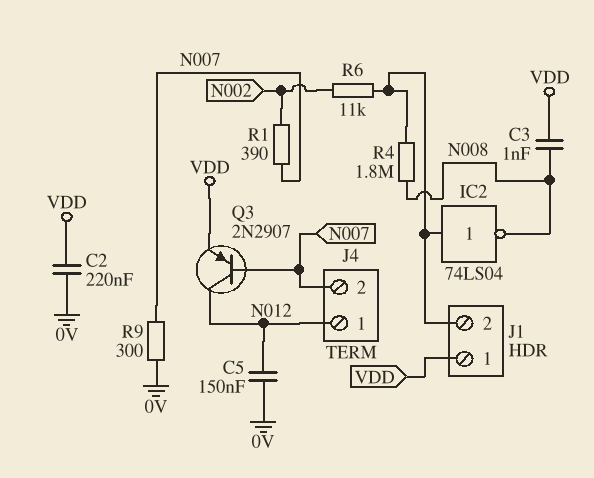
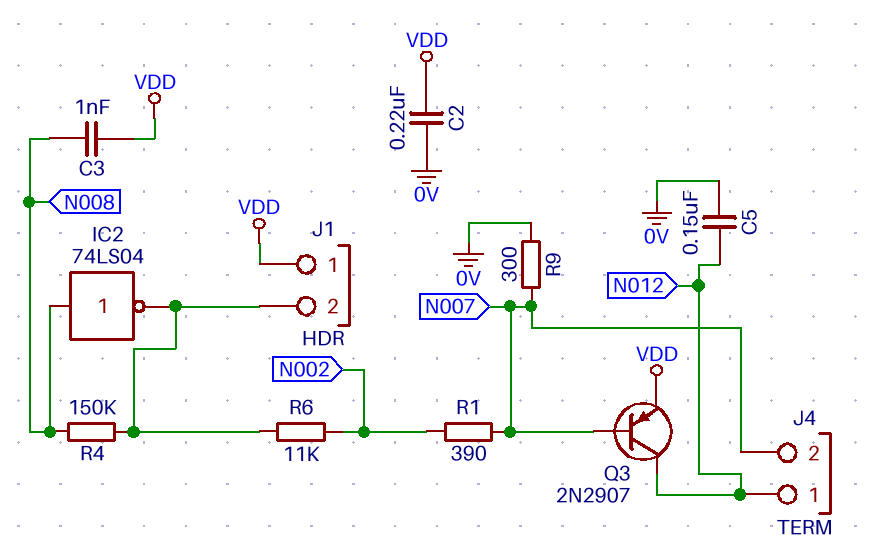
IC2: NOT 74LS04 (in J1/2, out N008) -> NOT 74LS04 (in N008, out J1/2)
R4: 1.8M (J1/2, N008) -> 150k (J1/2, N008)

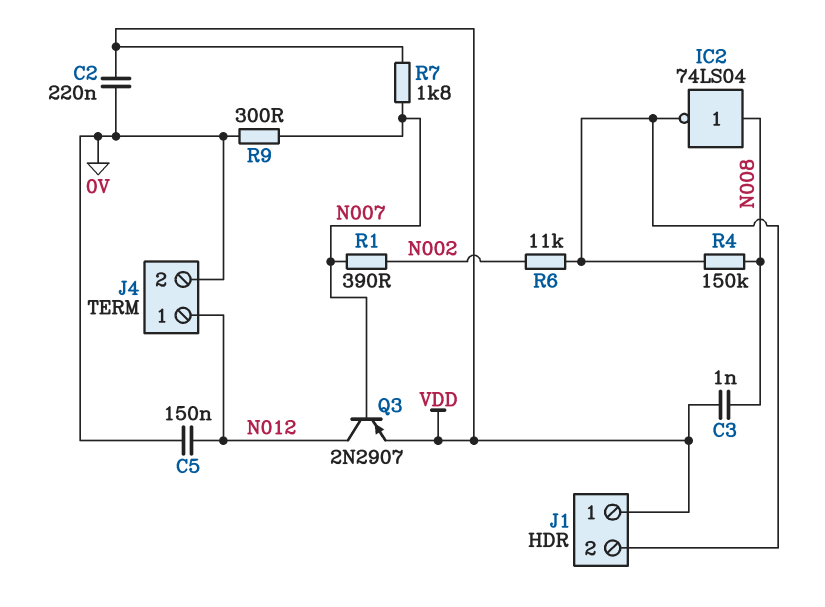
J4 pin 2: N007 -> 0V
R7: none -> 1.8k (N007, VDD)

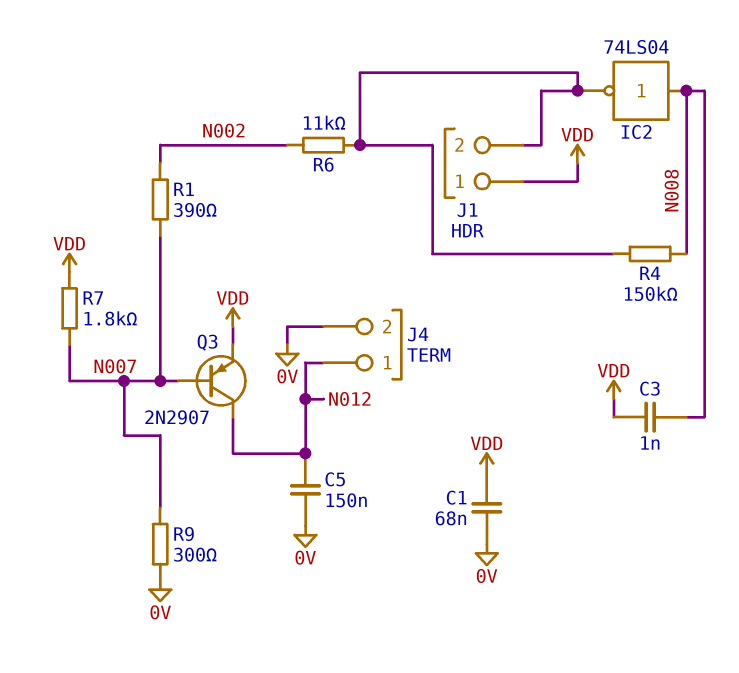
C1: none -> 68nF (0V, VDD)
C2: 220nF (0V, VDD) -> none

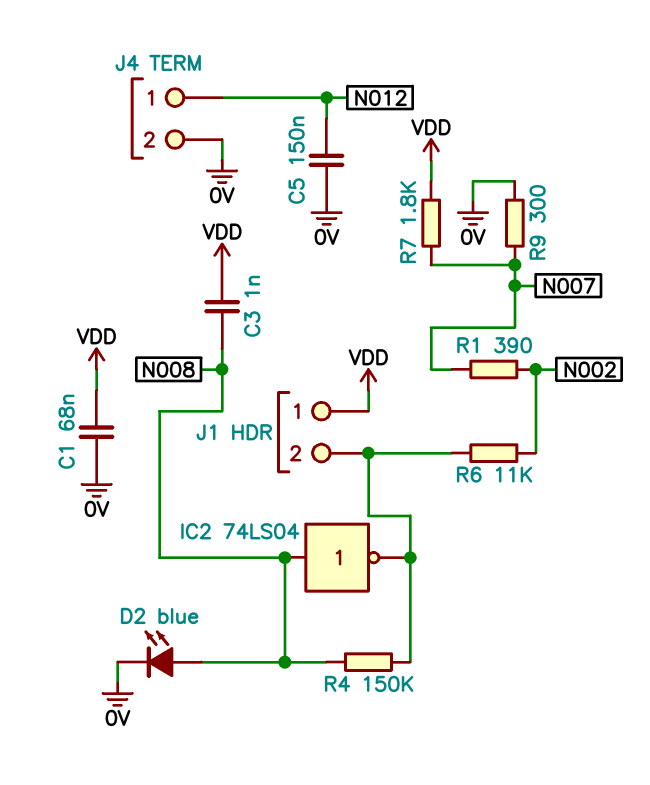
D2: none -> LED blue (A N008, K 0V)
Q3: PNP 2N2907 (B N007, C N012, E VDD) -> none

